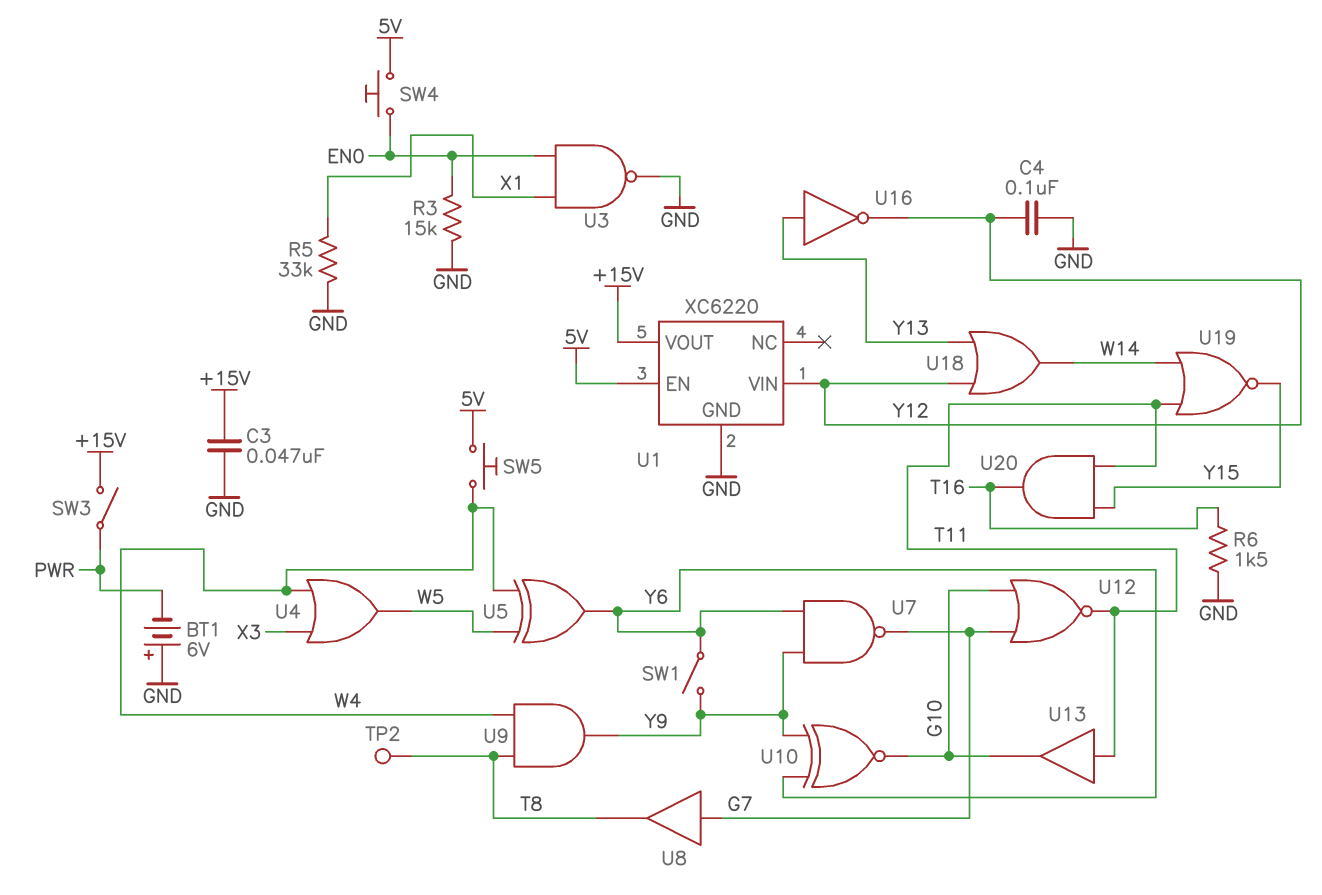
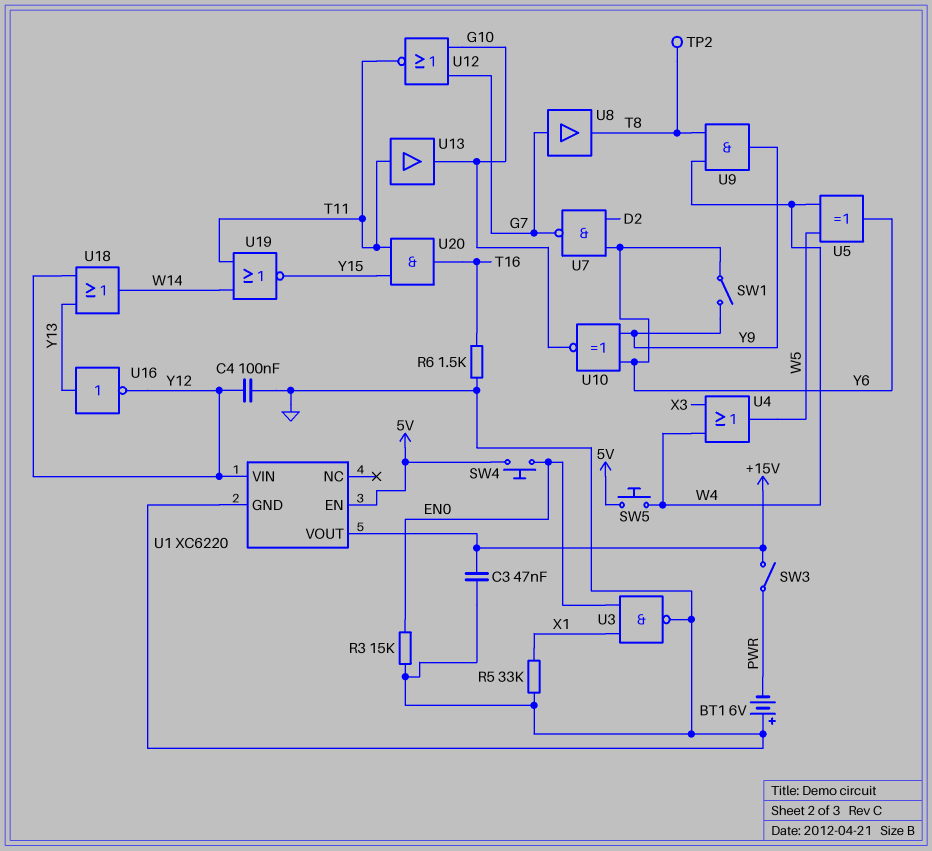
U7: NAND (in Y6, in Y9, out G7) -> NAND (in D2, in Y6, out G7)

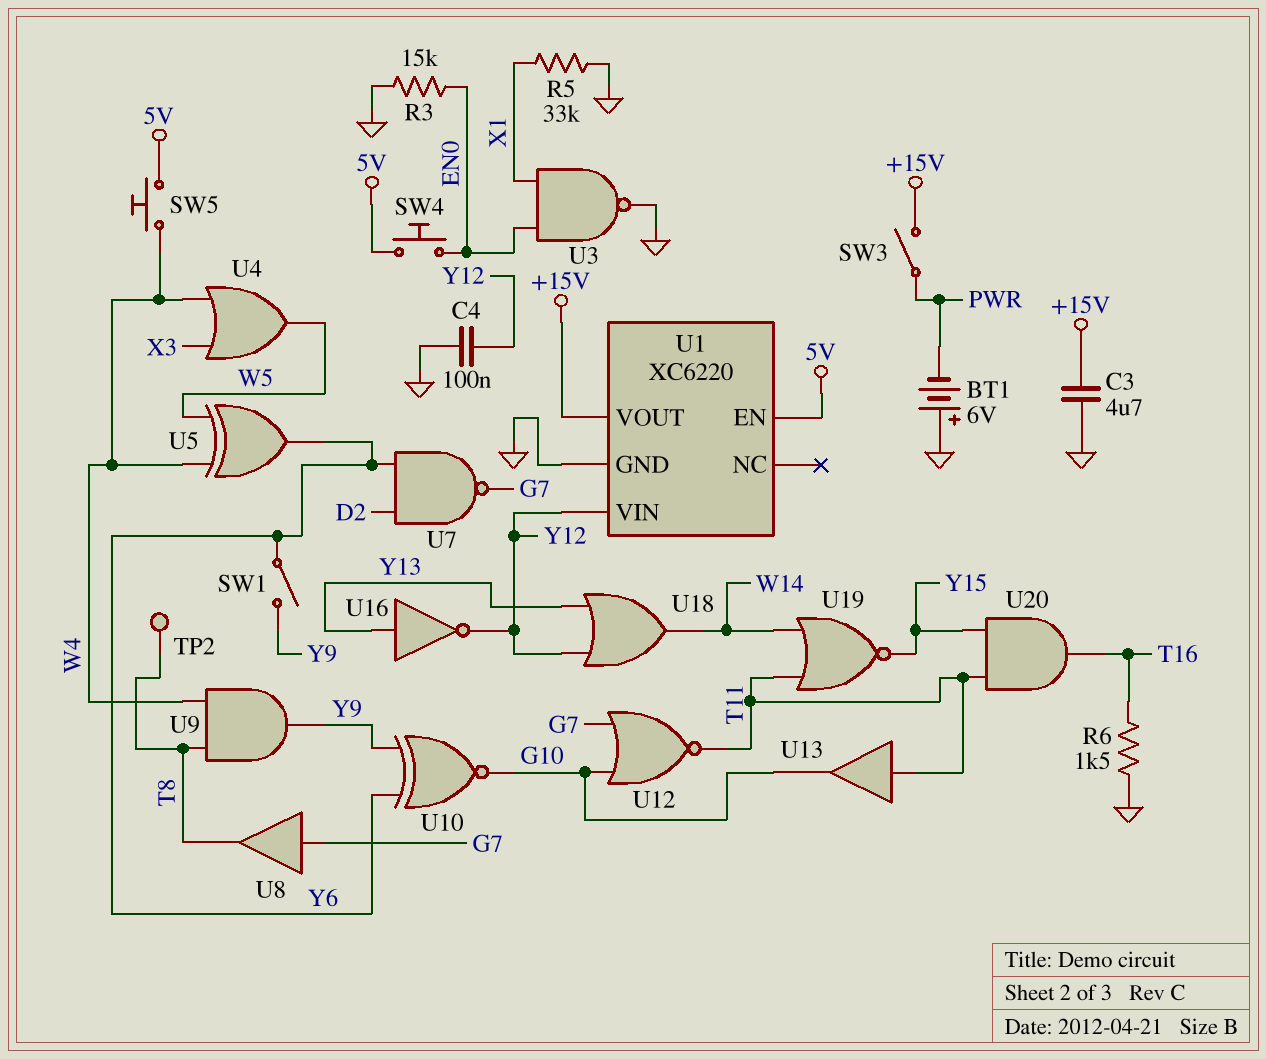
C3: 47nF (+15V, GND) -> 4.7uF (+15V, GND)

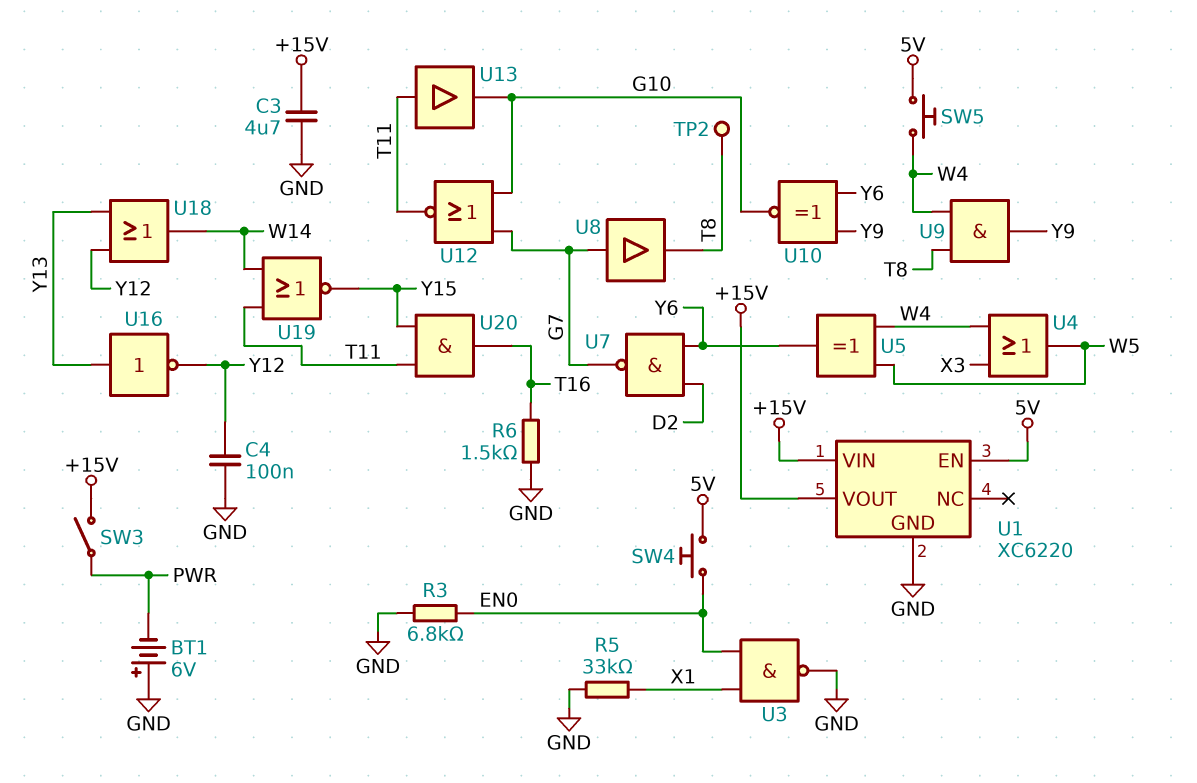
R3: 15k (EN0, GND) -> 6.8k (EN0, GND)
SW1: switch (Y6, Y9) -> none
U1 pin VIN: Y12 -> +15V

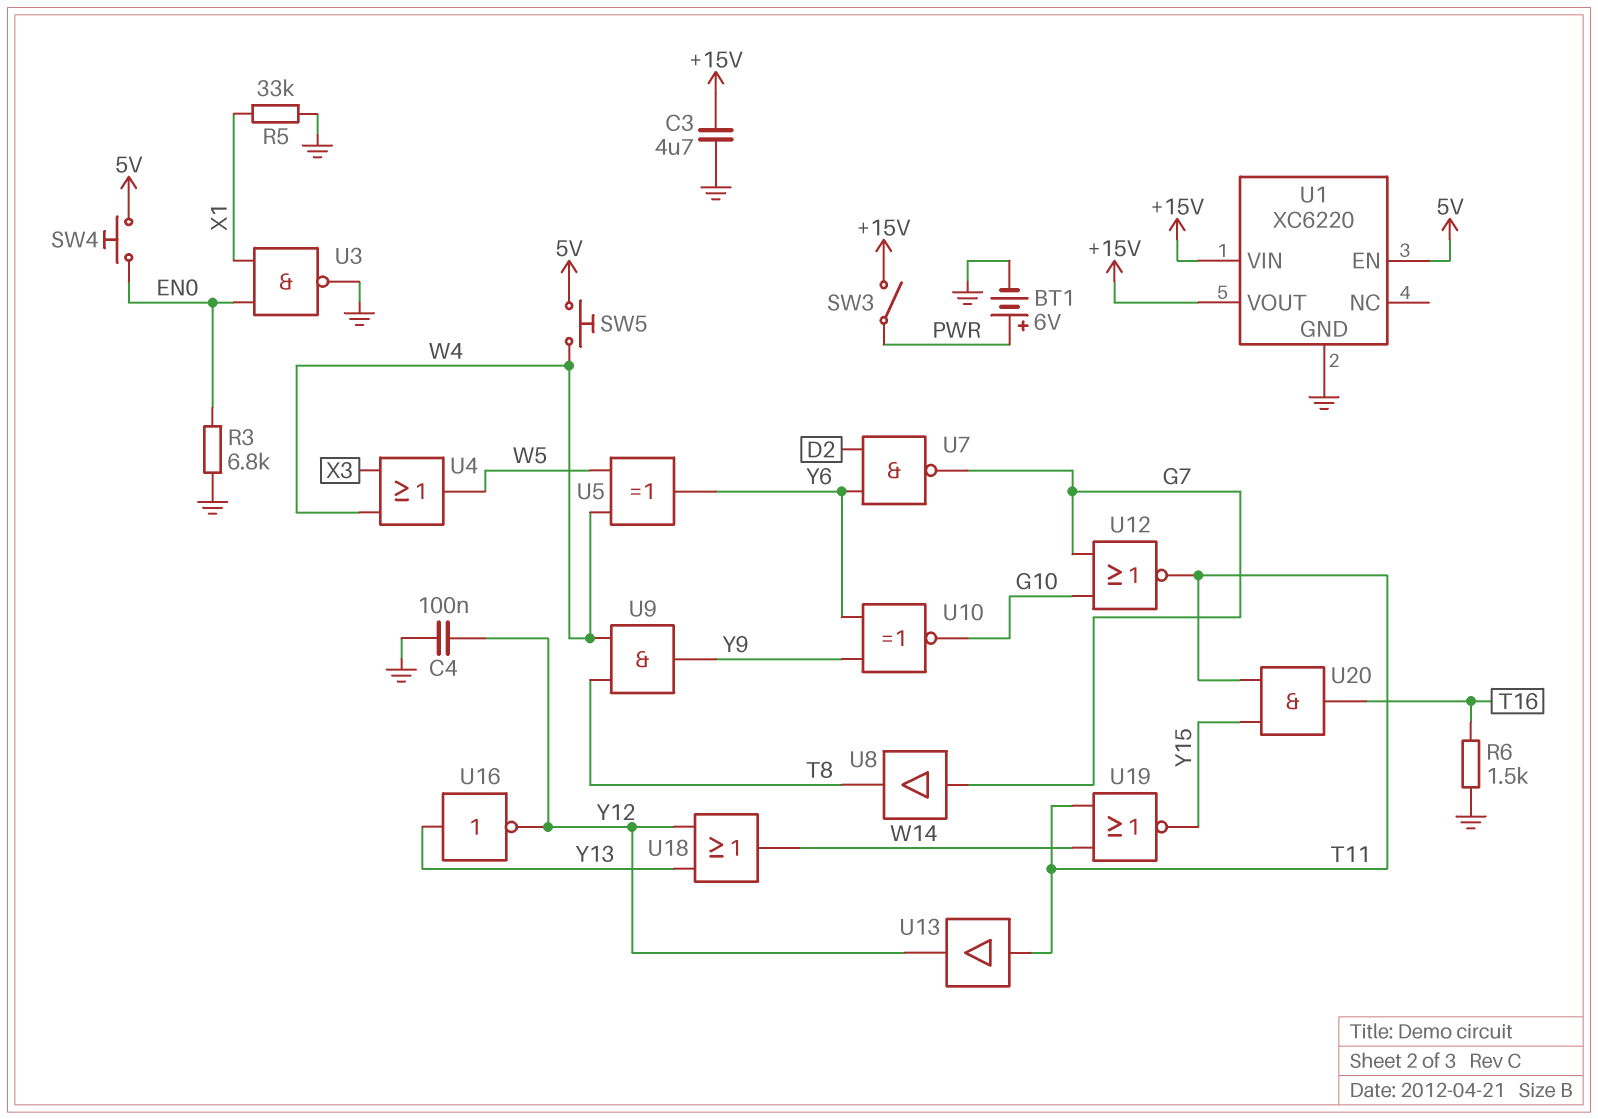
BT1: 6V (plus GND, minus PWR) -> 6V (plus PWR, minus GND)
TP2: test point (T8) -> none
U13: buffer (in T11, out G10) -> buffer (in T11, out Y12)

